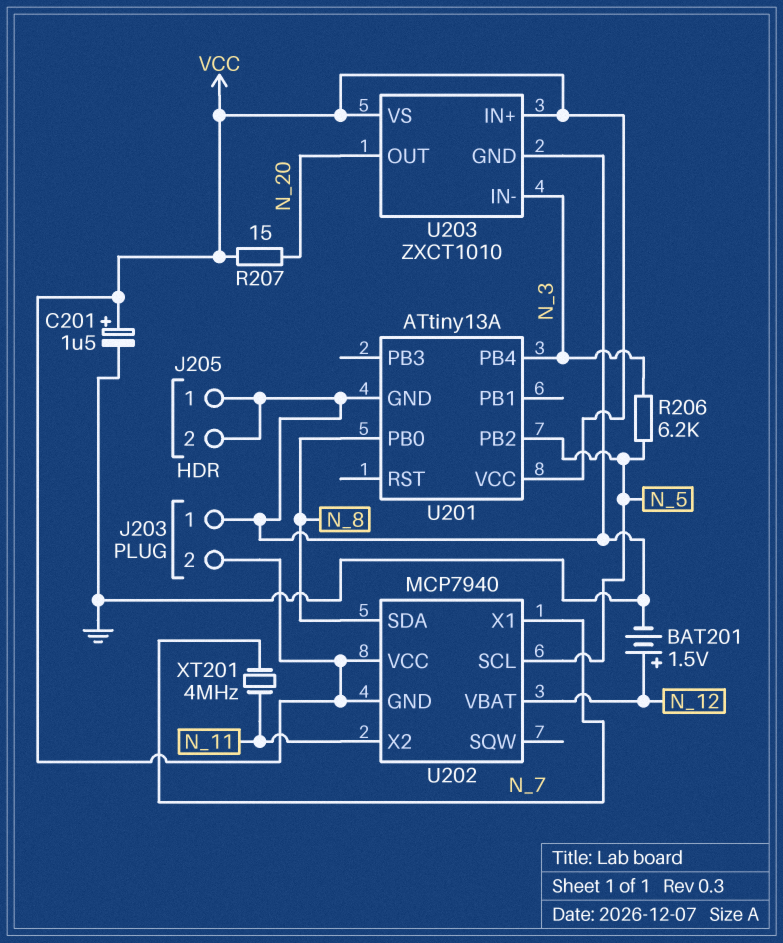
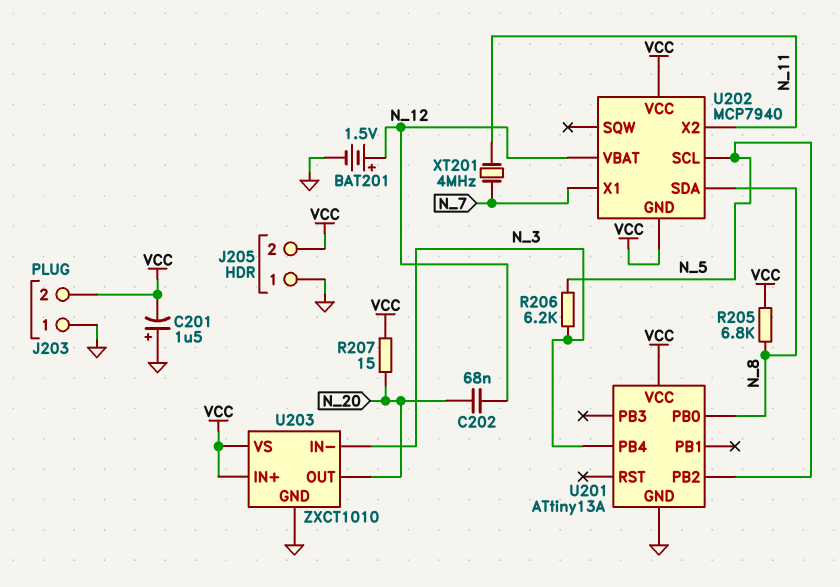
C201: 1.5uF (plus VCC, minus GND) -> 1.5uF (plus GND, minus VCC)
C202: none -> 68nF (N_12, N_20)
J205 pin 2: GND -> VCC
R205: none -> 6.8k (N_8, VCC)

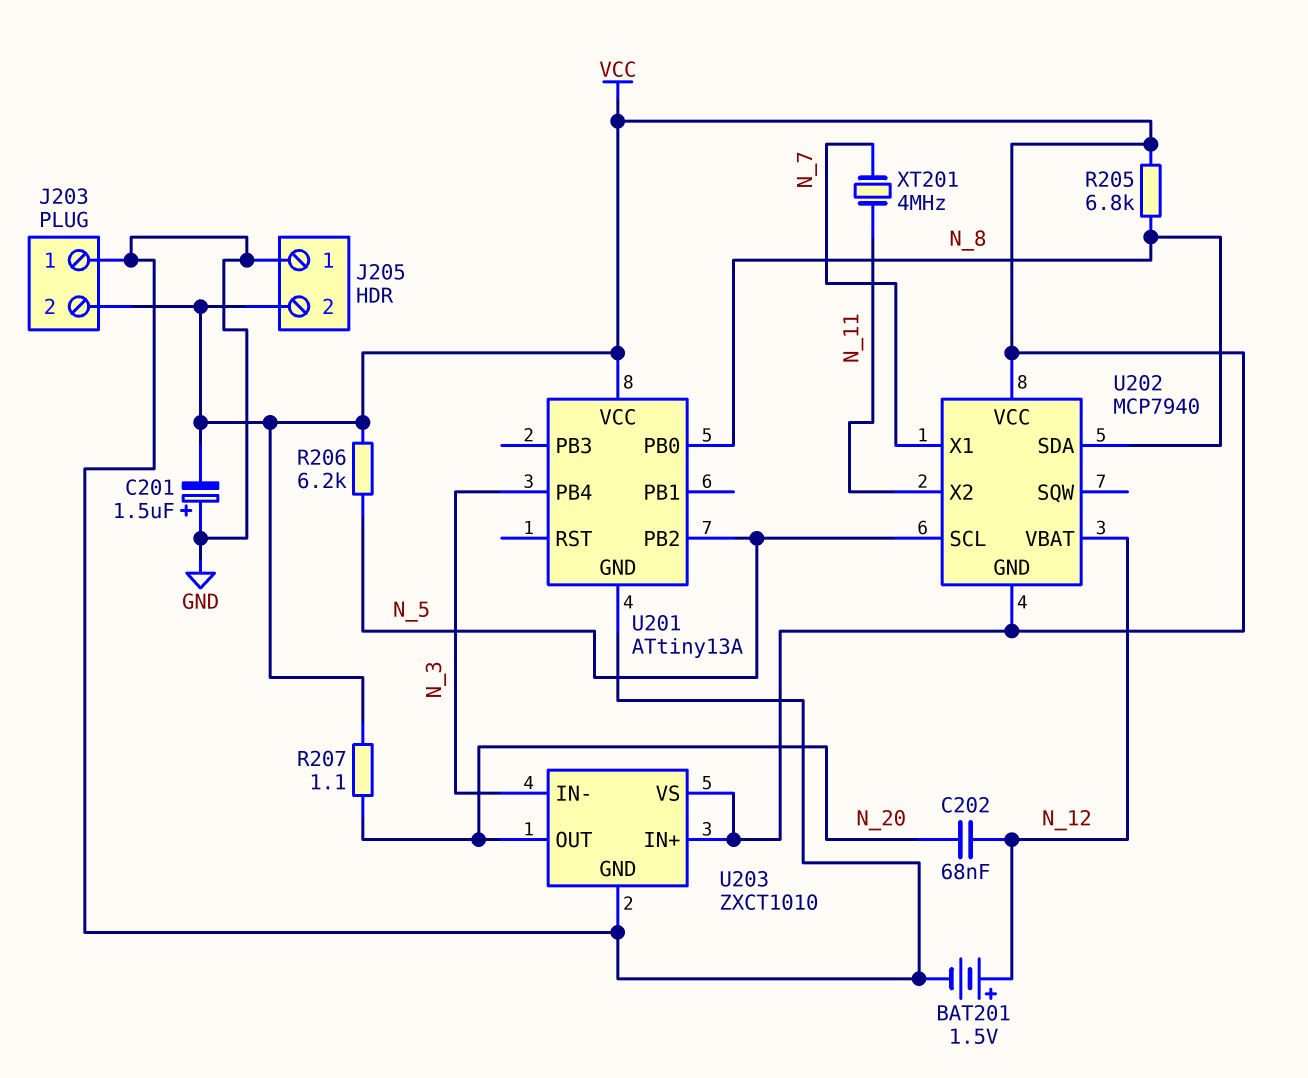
R206: 6.2k (N_3, N_5) -> 6.2k (N_5, VCC)
R207: 15 (N_20, VCC) -> 1.1 (N_20, VCC)

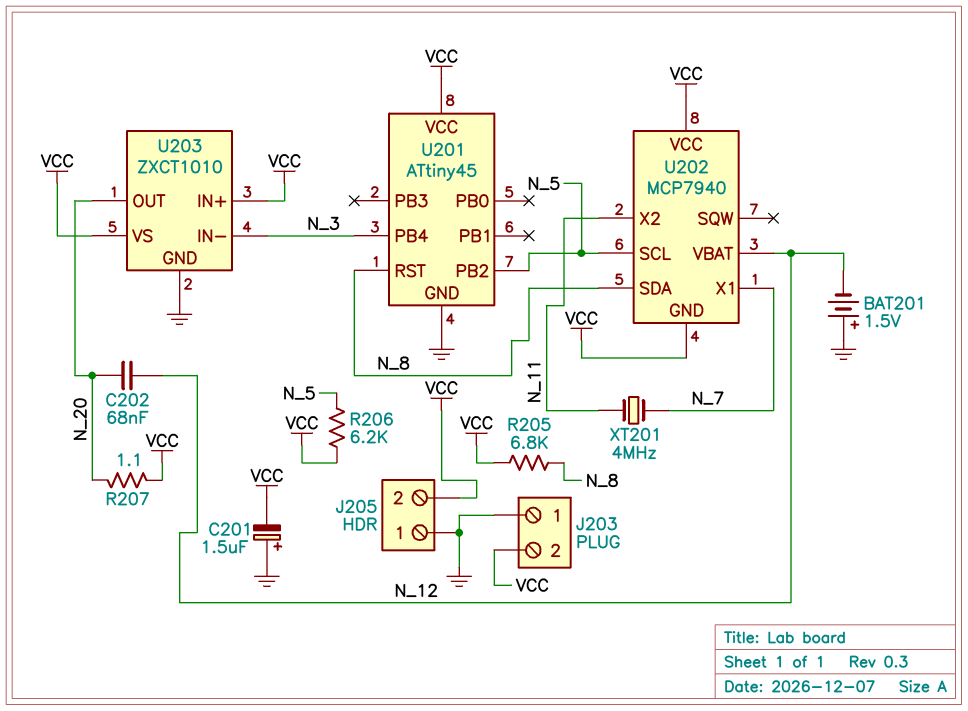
BAT201: 1.5V (plus N_12, minus GND) -> 1.5V (plus GND, minus N_12)
U201: ATtiny13A -> ATtiny45
U201 pin PB0: N_8 -> none
U201 pin RST: none -> N_8

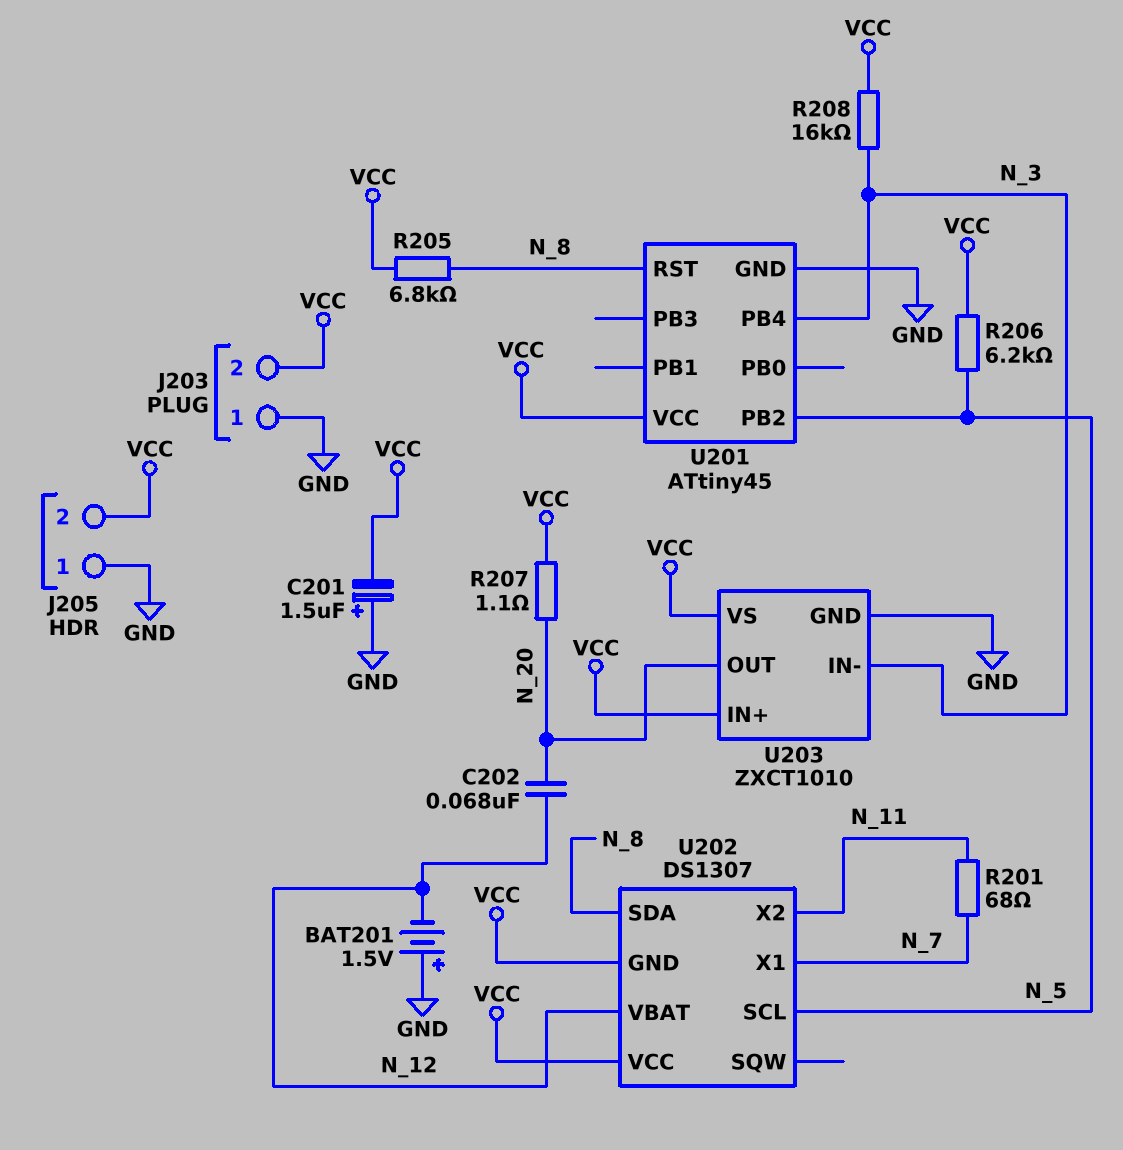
R201: none -> 68 (N_7, N_11)
R208: none -> 16k (N_3, VCC)
U202: MCP7940 -> DS1307
XT201: 4MHz (N_7, N_11) -> none

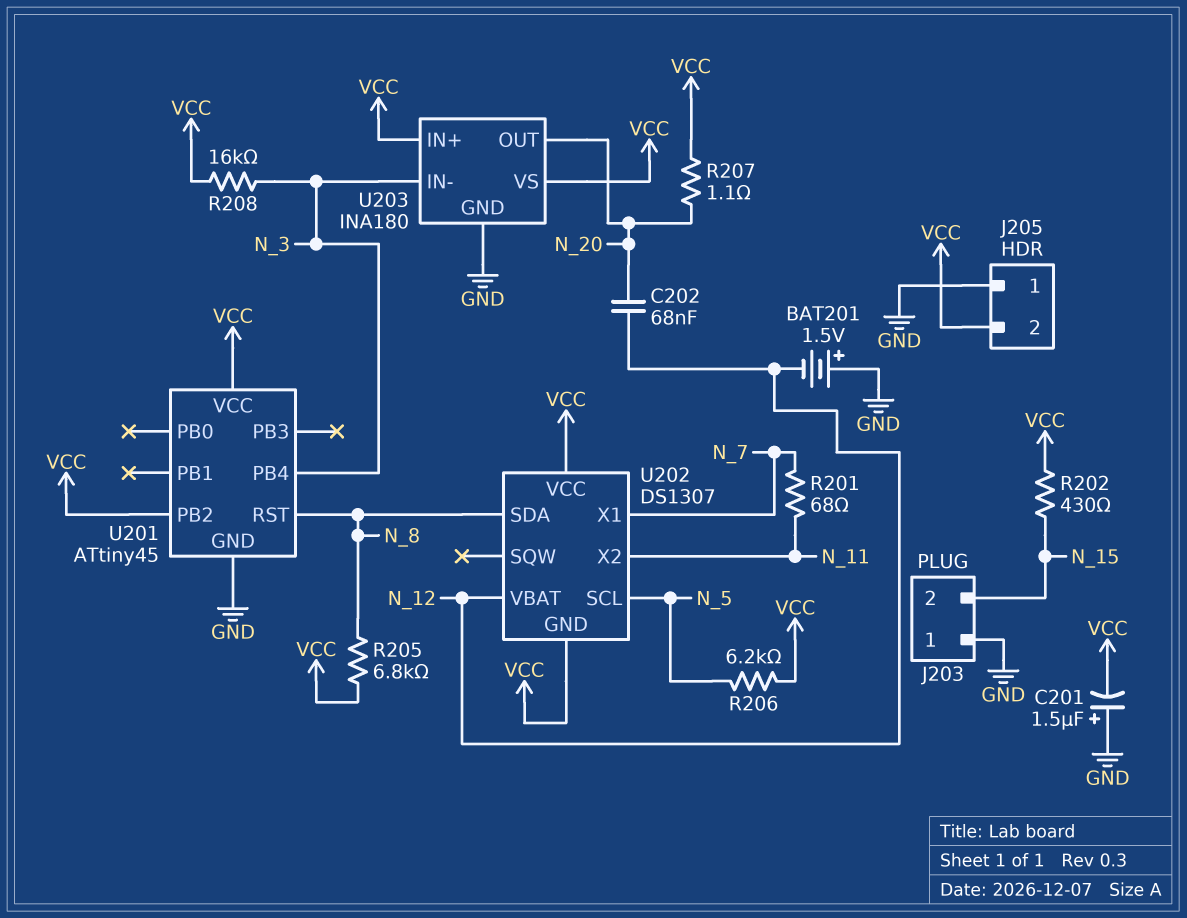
J203 pin 2: VCC -> N_15
R202: none -> 430 (N_15, VCC)
U201 pin PB2: N_5 -> VCC
U203: ZXCT1010 -> INA180

